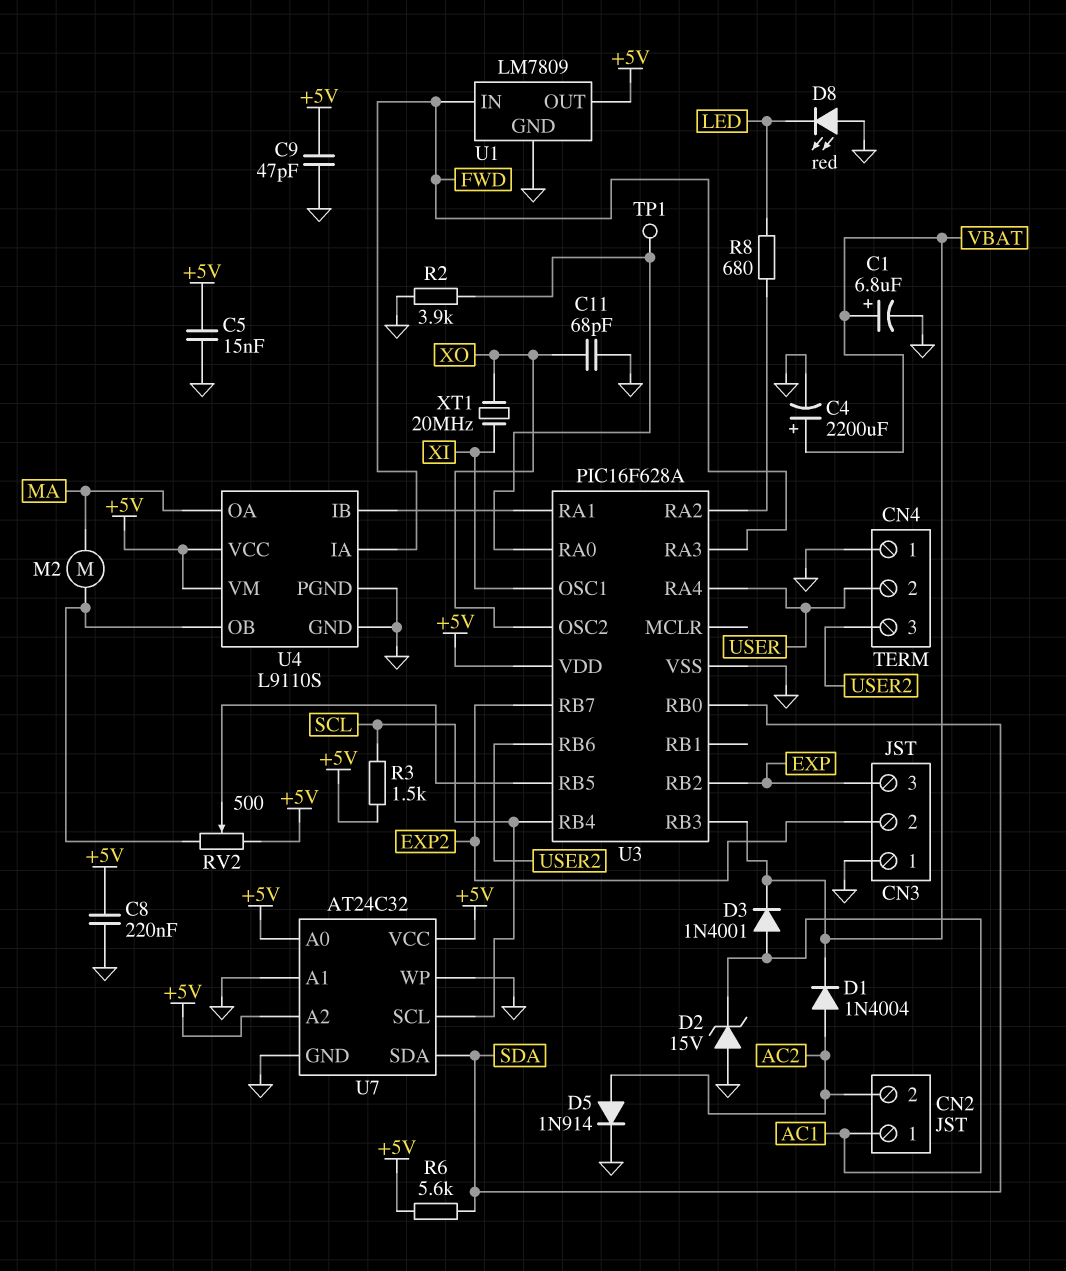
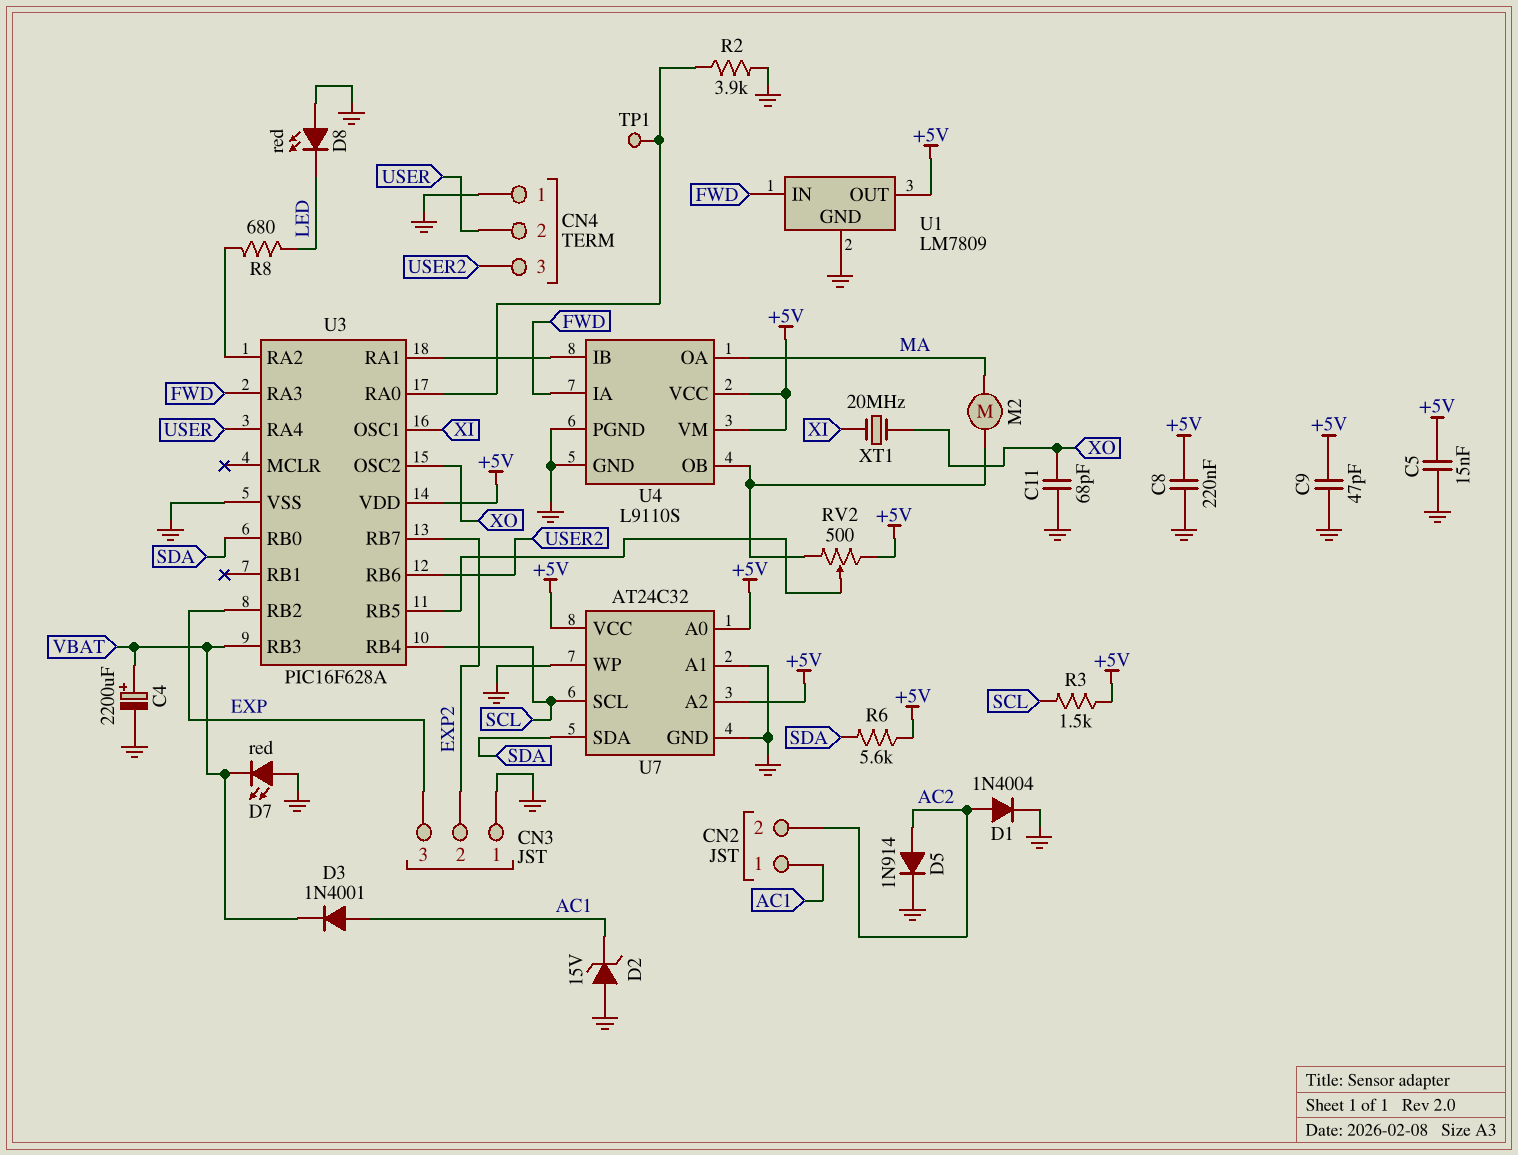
C1: 6.8uF (plus VBAT, minus GND) -> none
D1: diode 1N4004 (A AC2, K VBAT) -> diode 1N4004 (A AC2, K GND)
D7: none -> LED red (A GND, K VBAT)

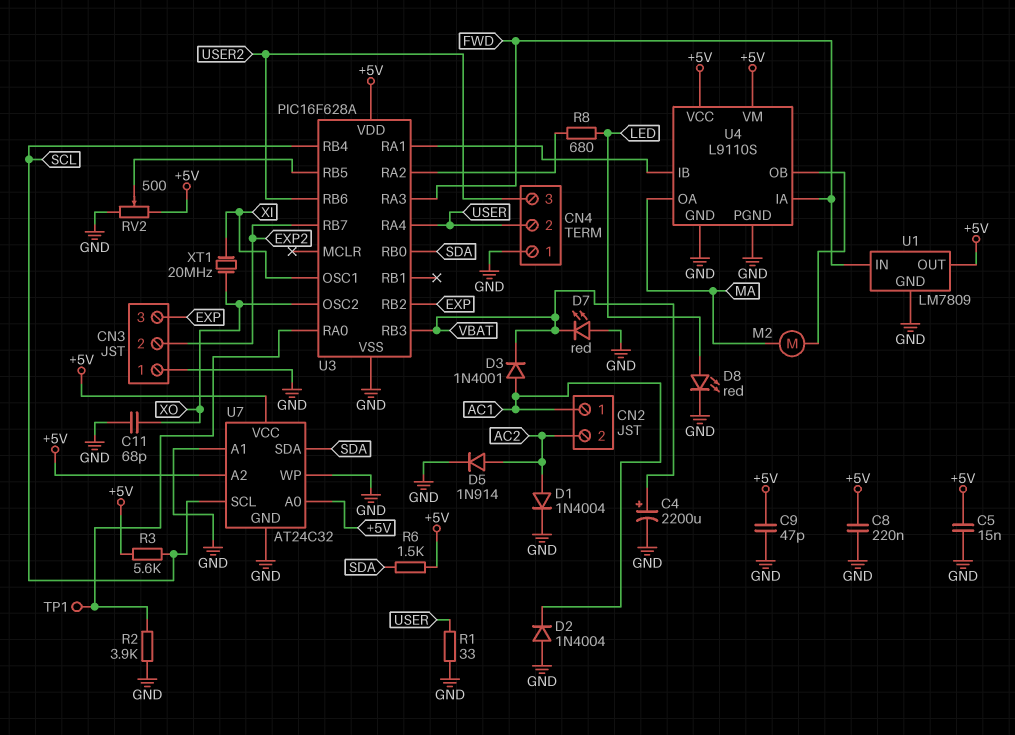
D2: zener 15V (A GND, K AC1) -> diode 1N4004 (A GND, K AC1)
D8: LED red (A GND, K LED) -> LED red (A LED, K GND)
R1: none -> 33 (GND, USER)
R3: 1.5k (+5V, SCL) -> 5.6k (+5V, SCL)
R6: 5.6k (+5V, SDA) -> 1.5k (+5V, SDA)
RV2: 500 (+5V, U4/OB, wiper U3/RB5) -> 500 (+5V, GND, wiper U3/RB5)

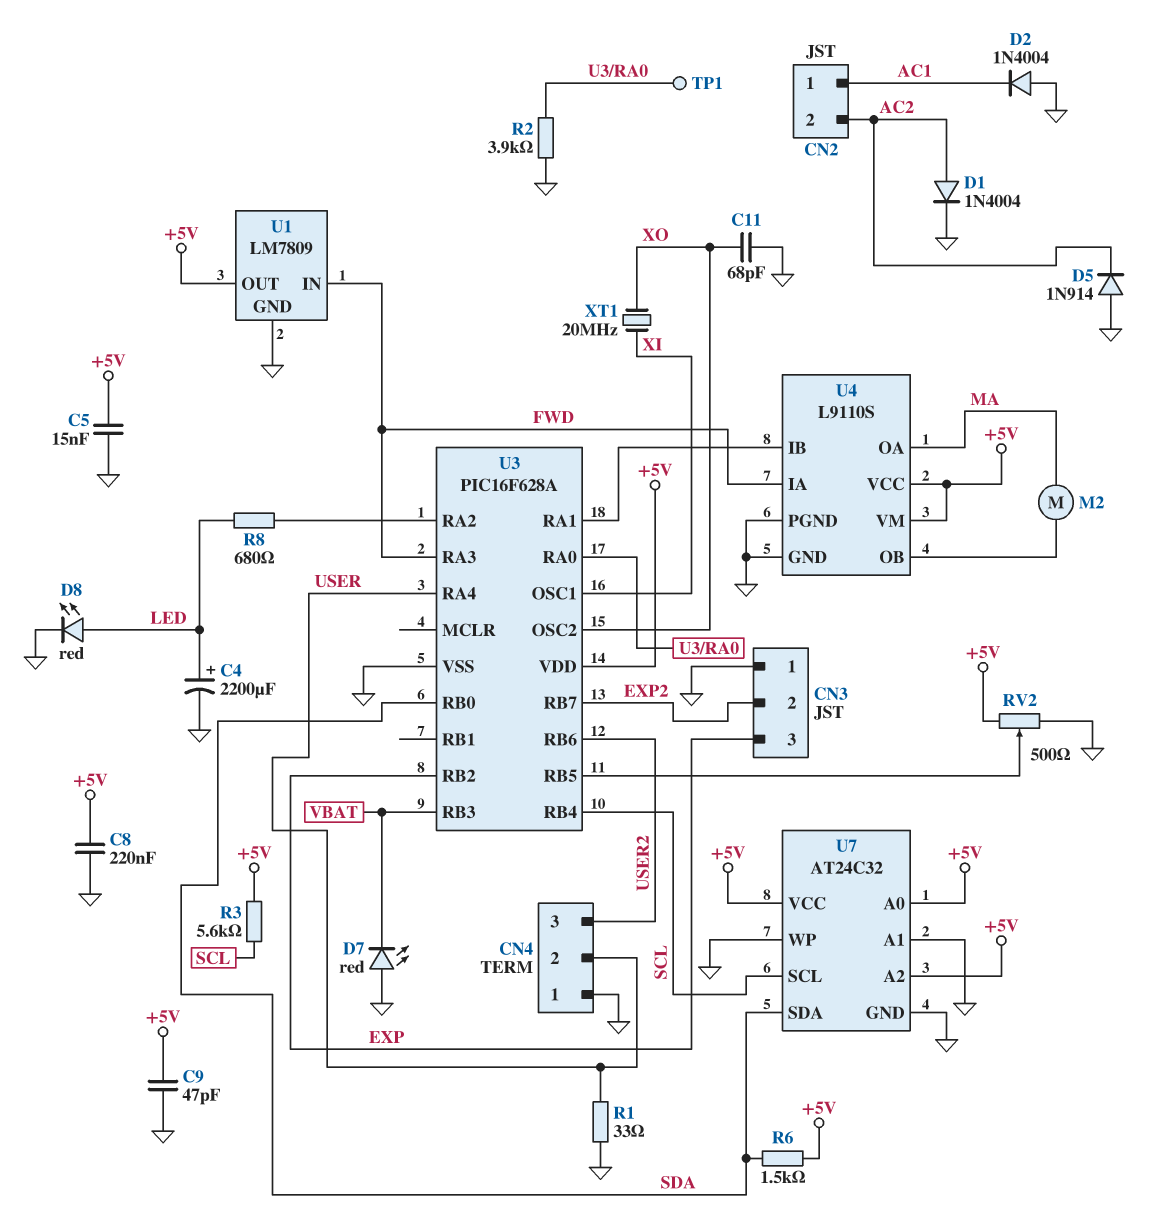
C4: 2200uF (plus VBAT, minus GND) -> 2200uF (plus LED, minus GND)
D3: diode 1N4001 (A AC1, K VBAT) -> none
D5: diode 1N914 (A AC2, K GND) -> diode 1N914 (A GND, K AC2)

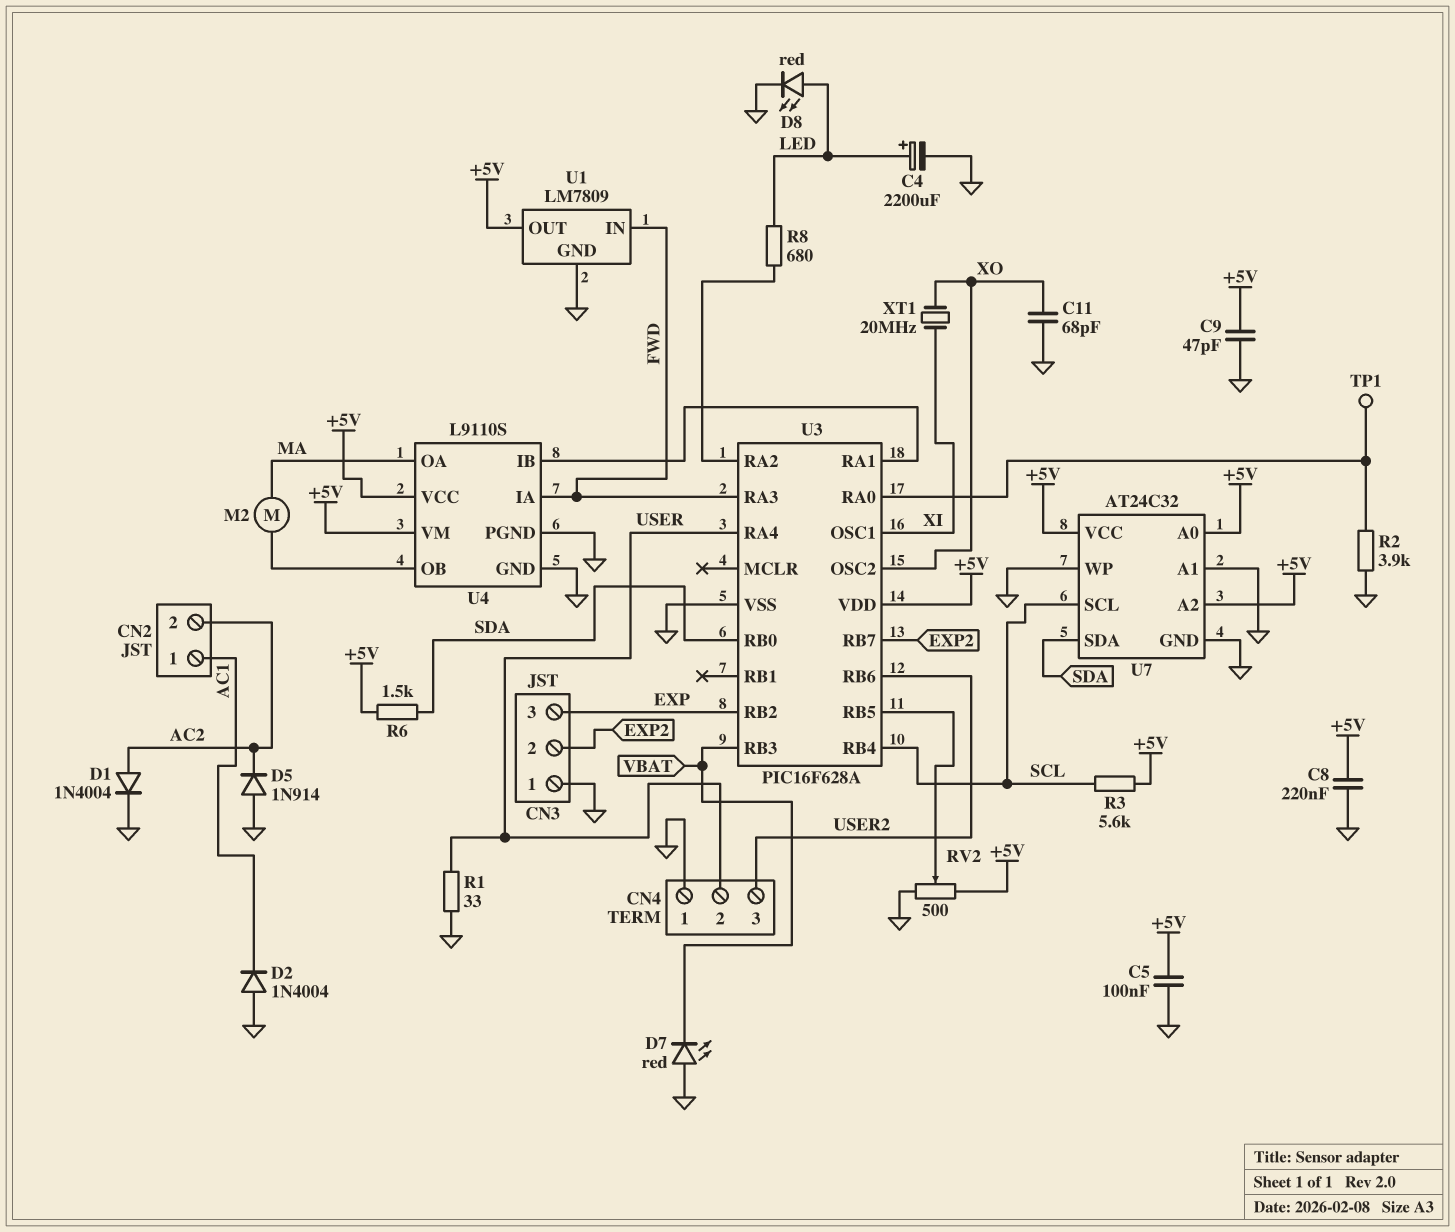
C5: 15nF (+5V, GND) -> 100nF (+5V, GND)

